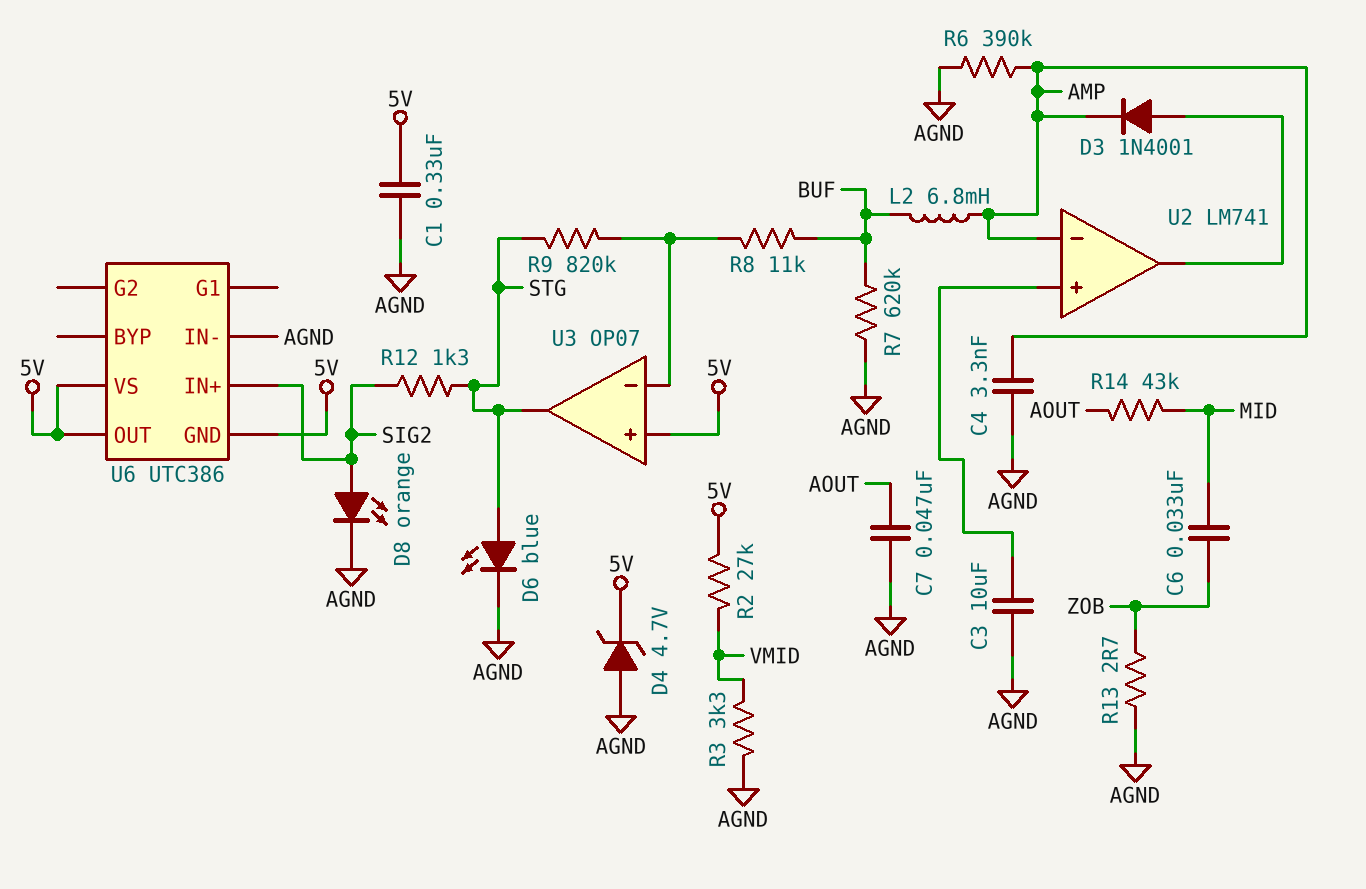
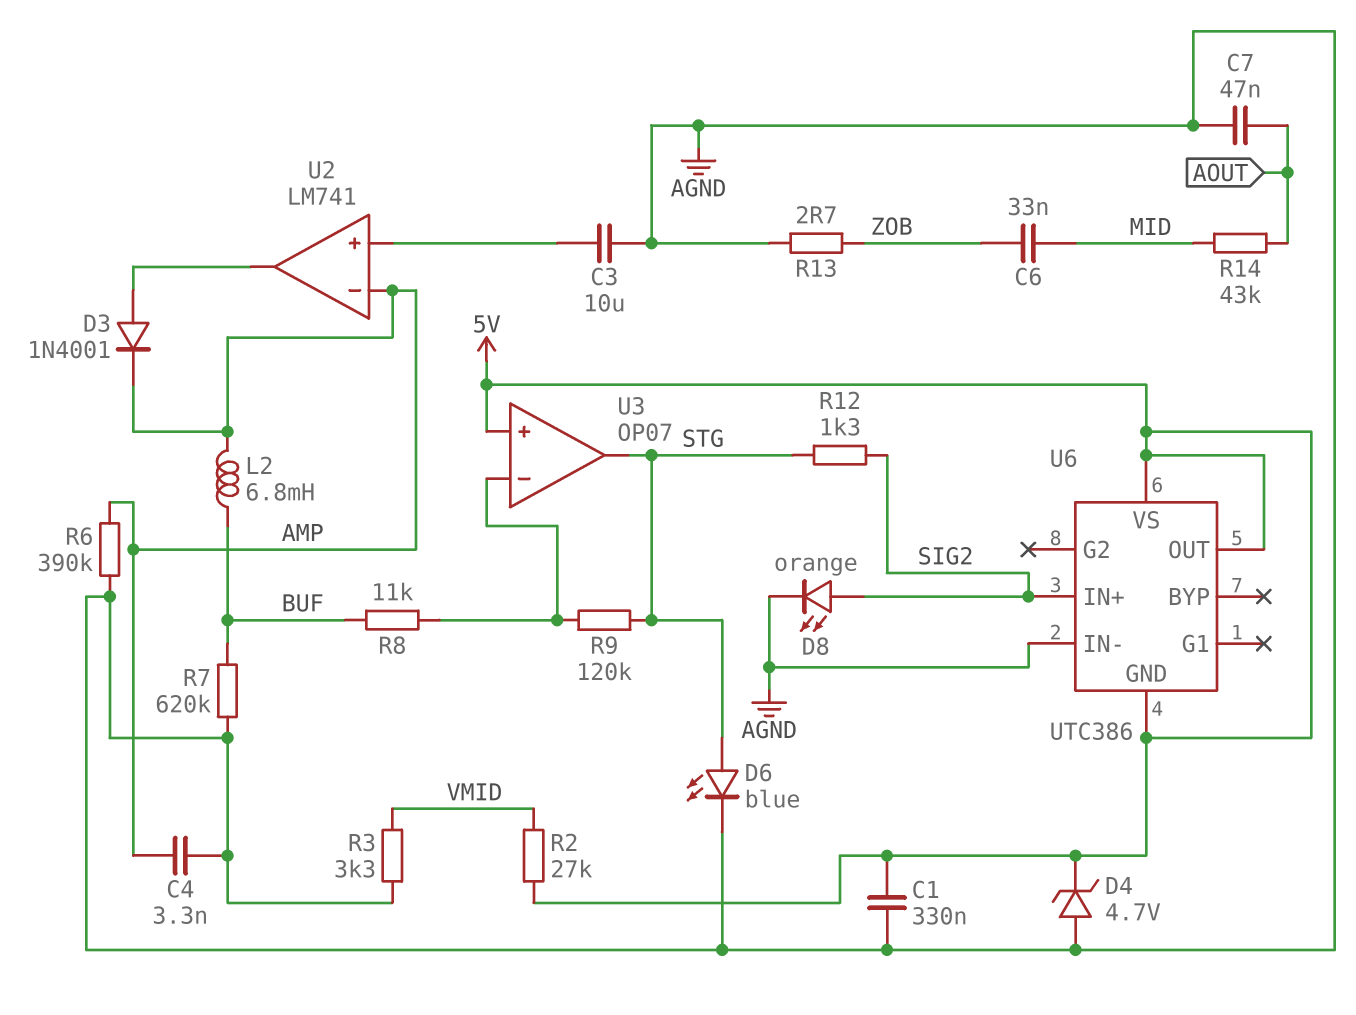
R9: 820k (STG, U3/in-) -> 120k (STG, U3/in-)

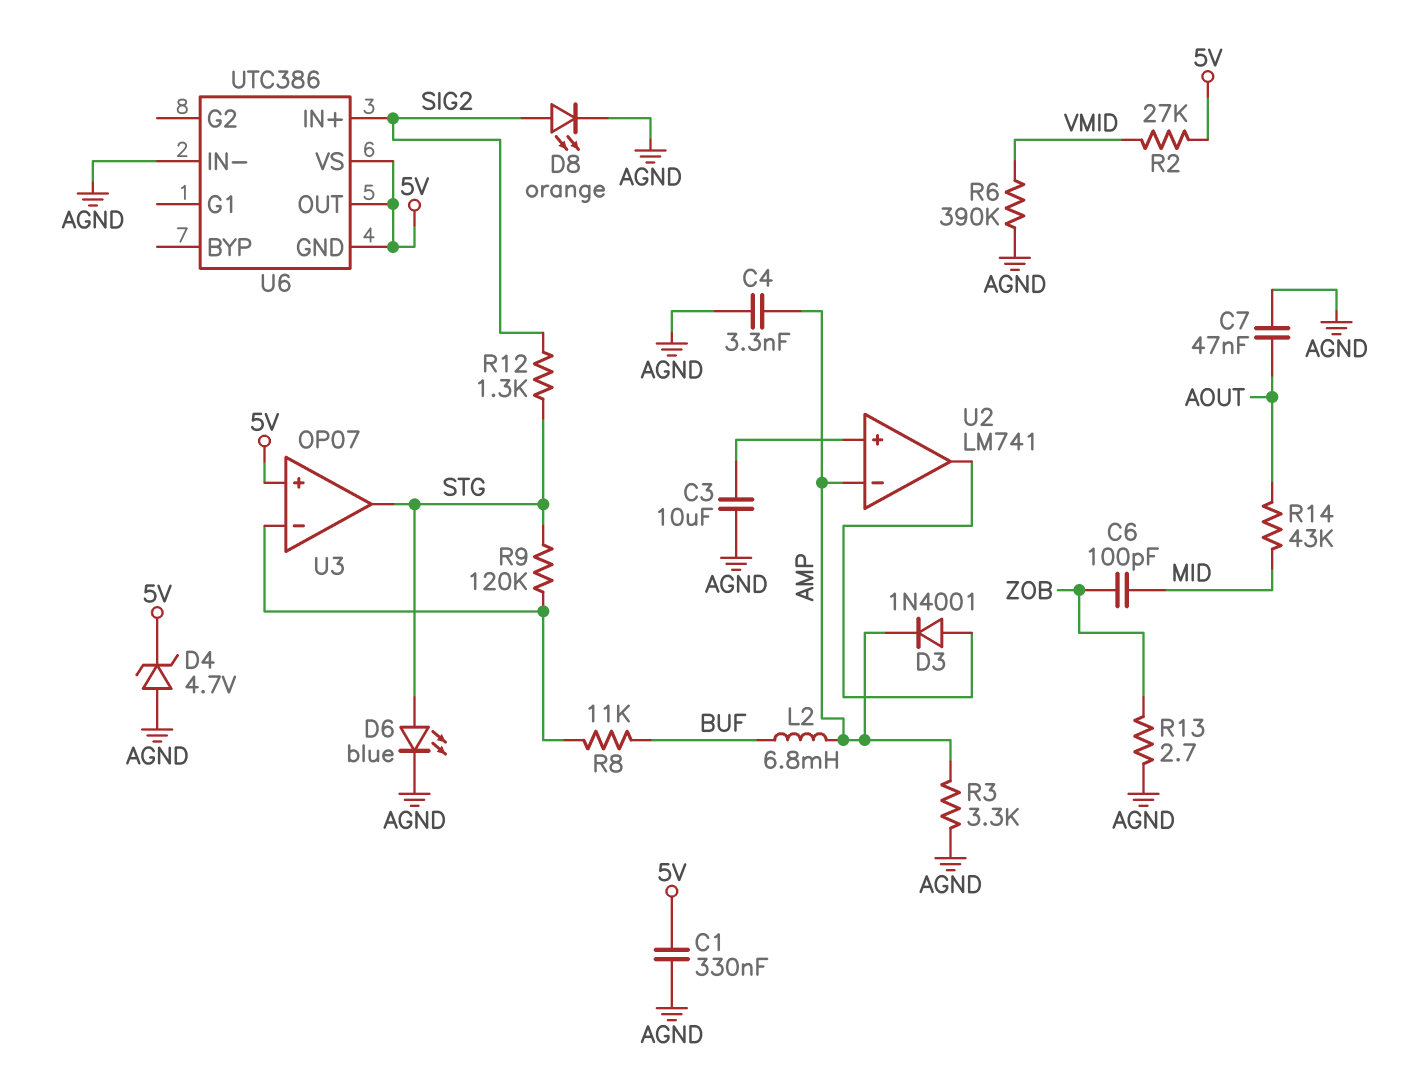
C6: 33nF (MID, ZOB) -> 100pF (MID, ZOB)
R3: 3.3k (AGND, VMID) -> 3.3k (AGND, AMP)
R6: 390k (AGND, AMP) -> 390k (AGND, VMID)
R7: 620k (AGND, BUF) -> none

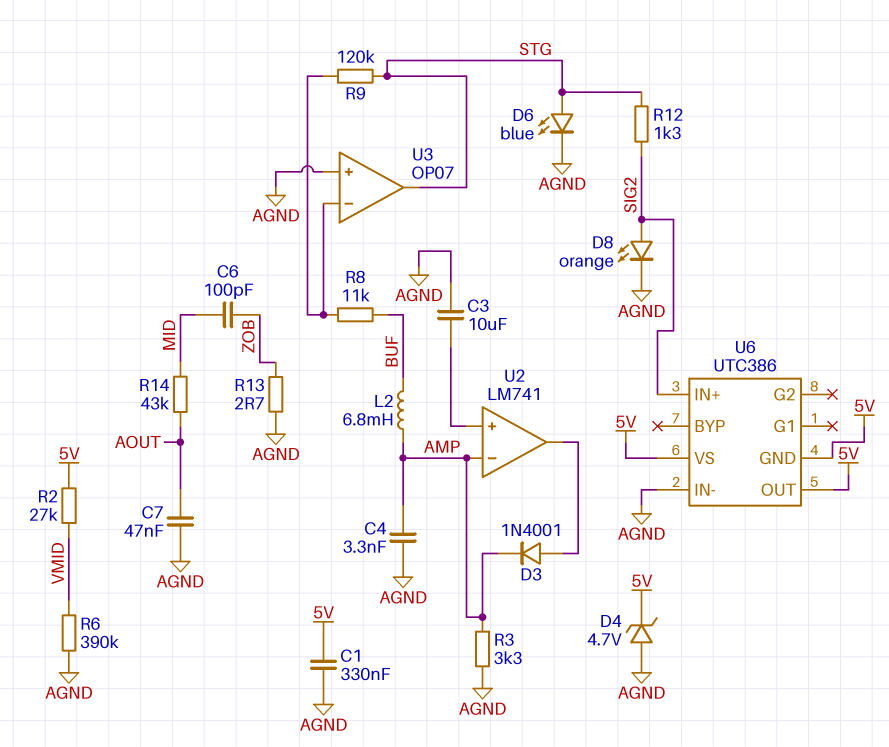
U3 pin in+: 5V -> AGND

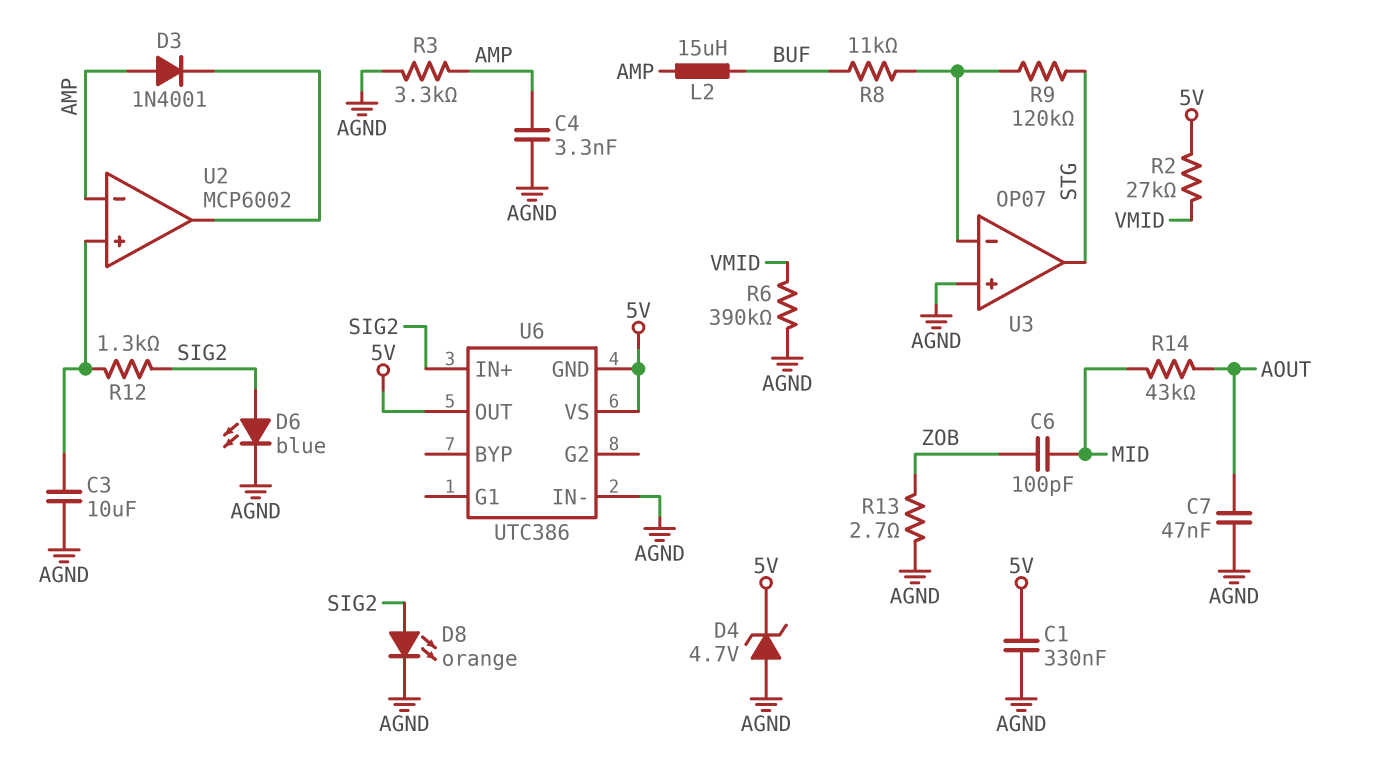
D3: diode 1N4001 (A U2/out, K AMP) -> diode 1N4001 (A AMP, K U2/out)
D6: LED blue (A STG, K AGND) -> LED blue (A SIG2, K AGND)
L2: 6.8mH (AMP, BUF) -> 15uH (AMP, BUF)
R12: 1.3k (SIG2, STG) -> 1.3k (SIG2, U2/in+)
U2: LM741 -> MCP6002

